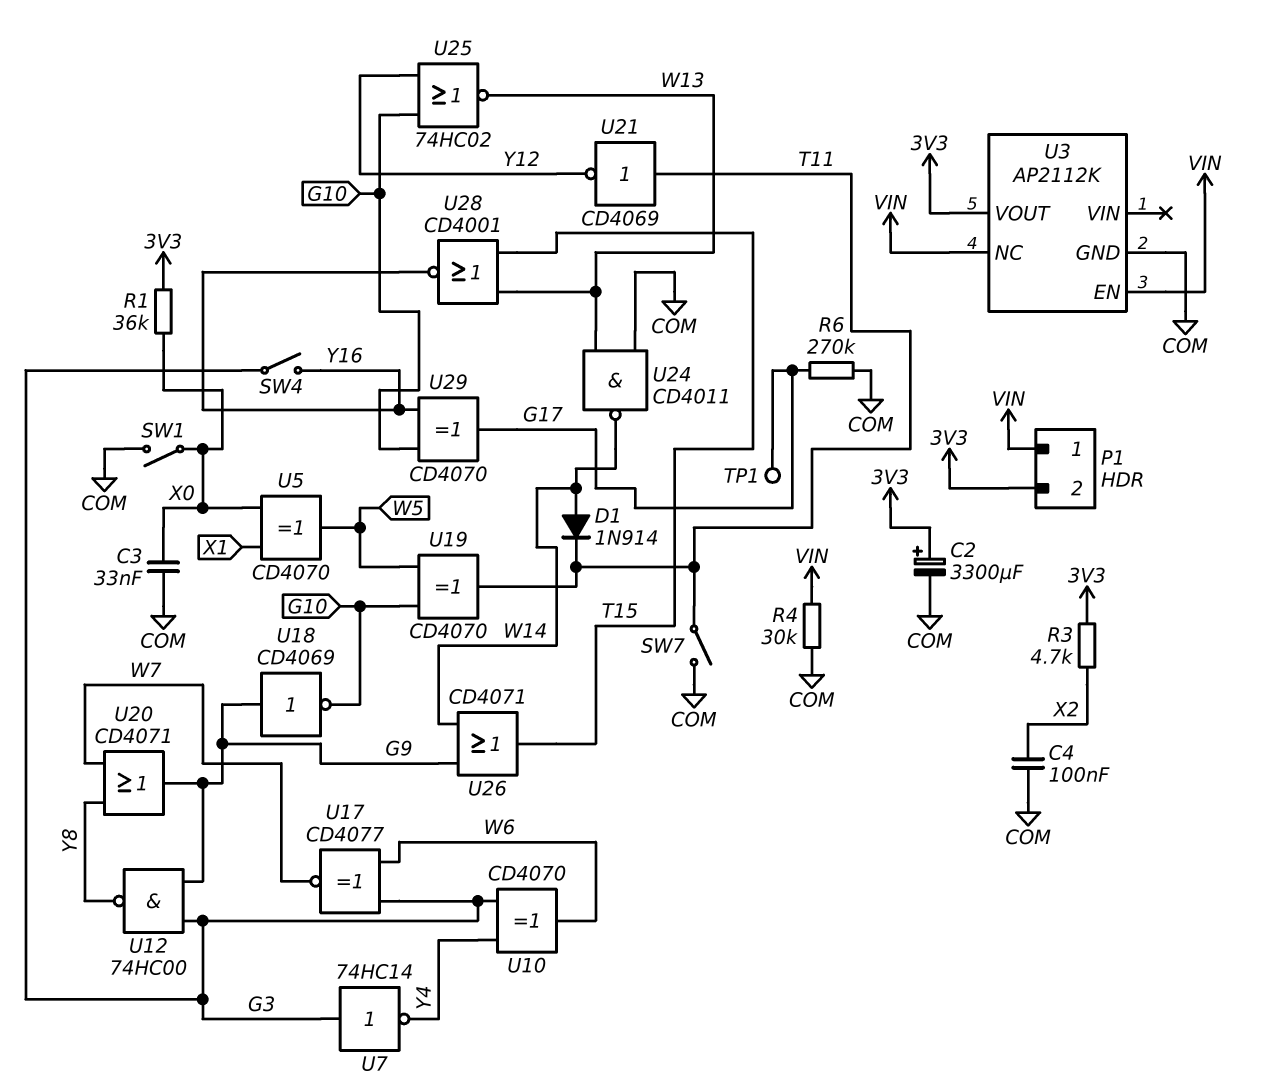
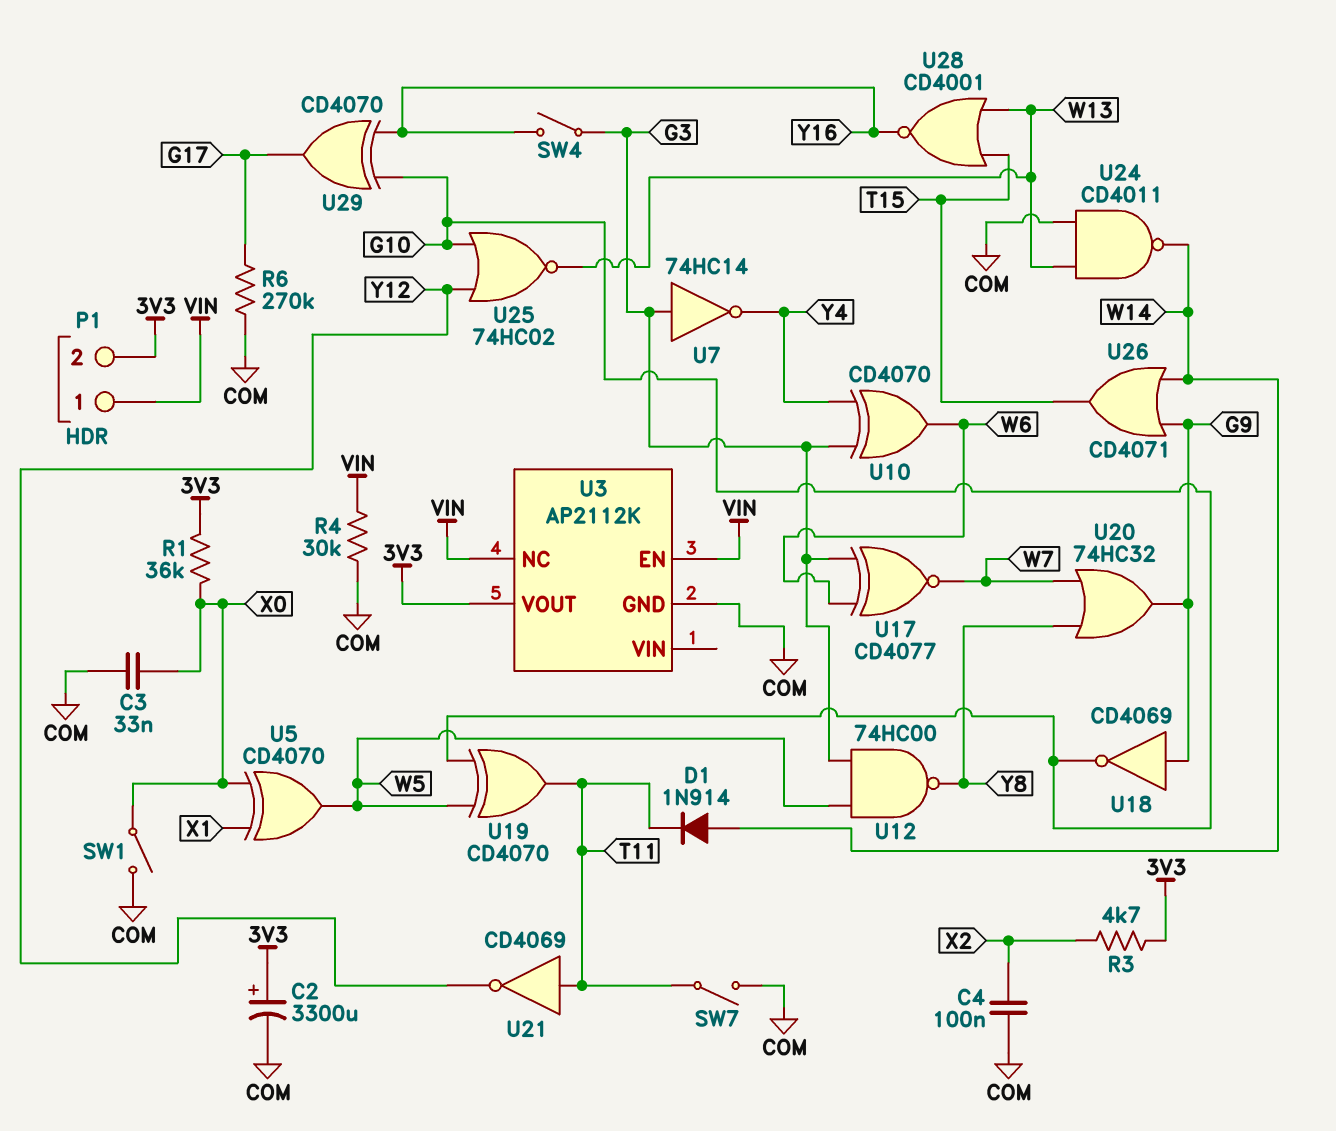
TP1: test point (G17) -> none
U12: NAND 74HC00 (in G3, in G9, out Y8) -> NAND 74HC00 (in G3, in W5, out Y8)
U20: OR CD4071 (in W7, in Y8, out G9) -> OR 74HC32 (in W7, in Y8, out G9)

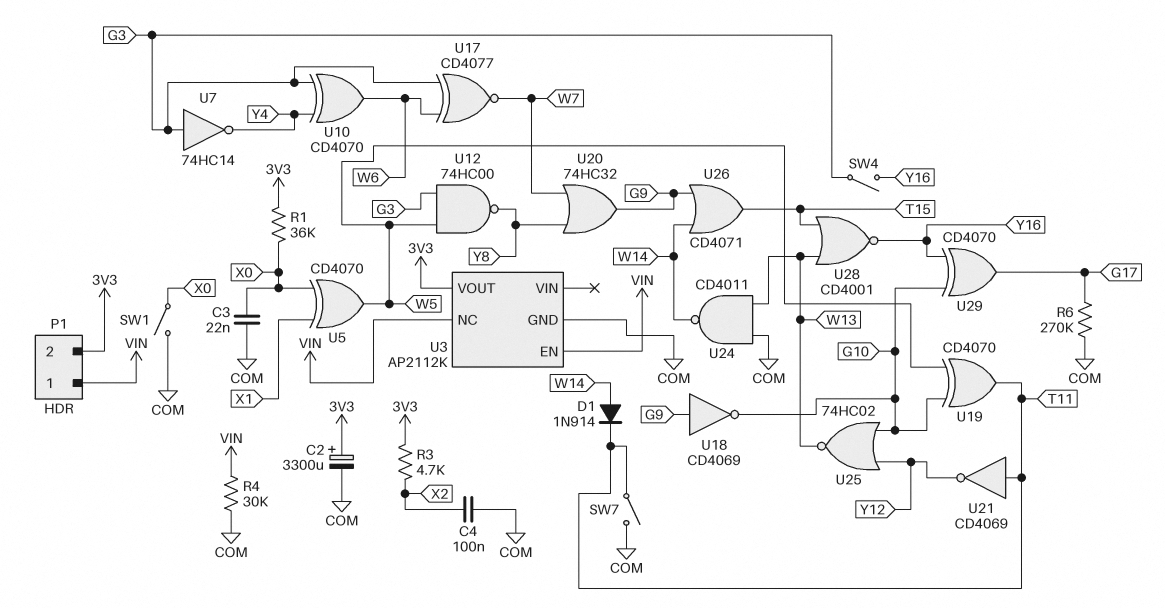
C3: 33nF (COM, X0) -> 22nF (COM, X0)

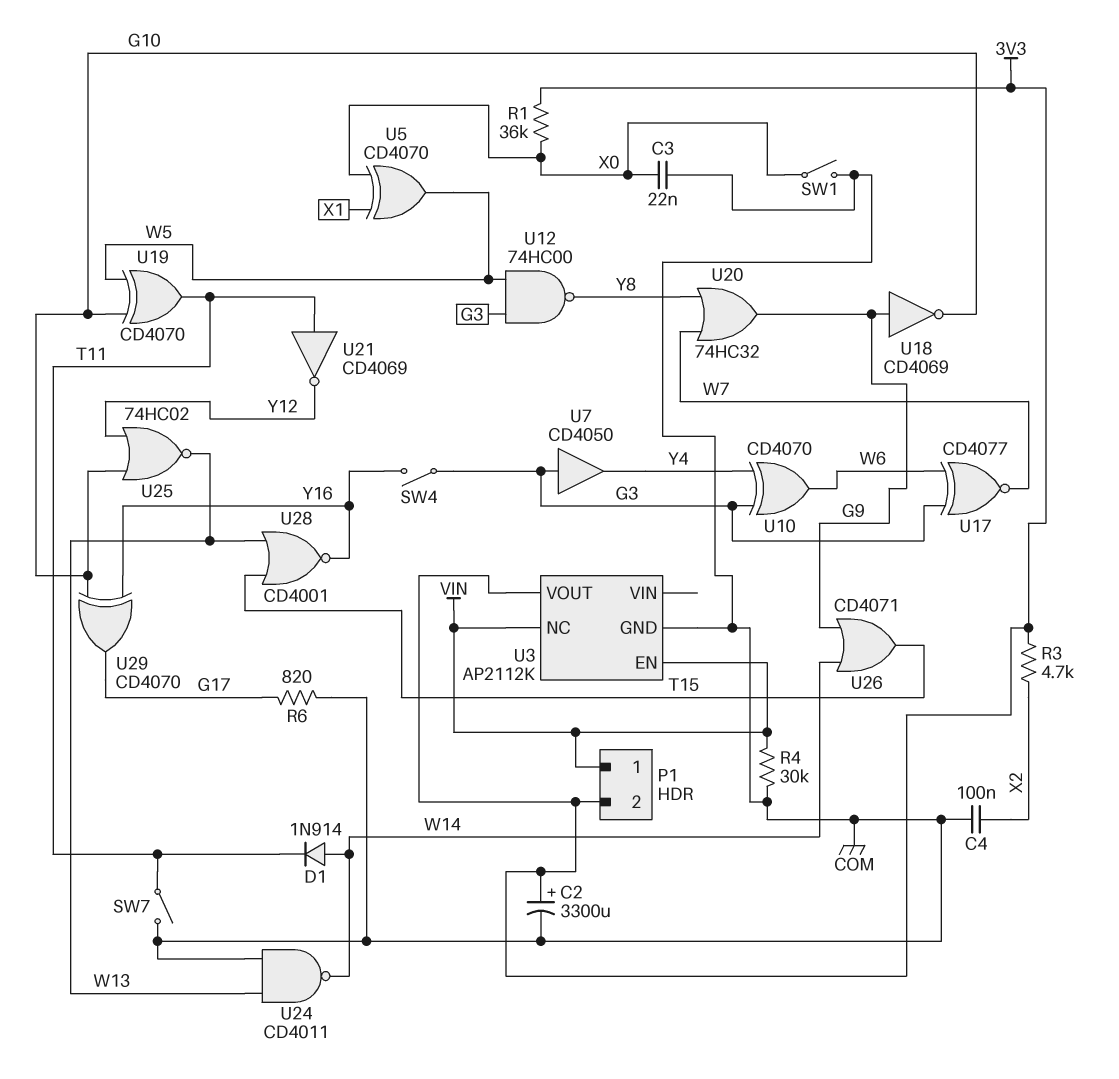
R6: 270k (COM, G17) -> 820 (COM, G17)
U7: NOT 74HC14 (in G3, out Y4) -> buffer CD4050 (in G3, out Y4)

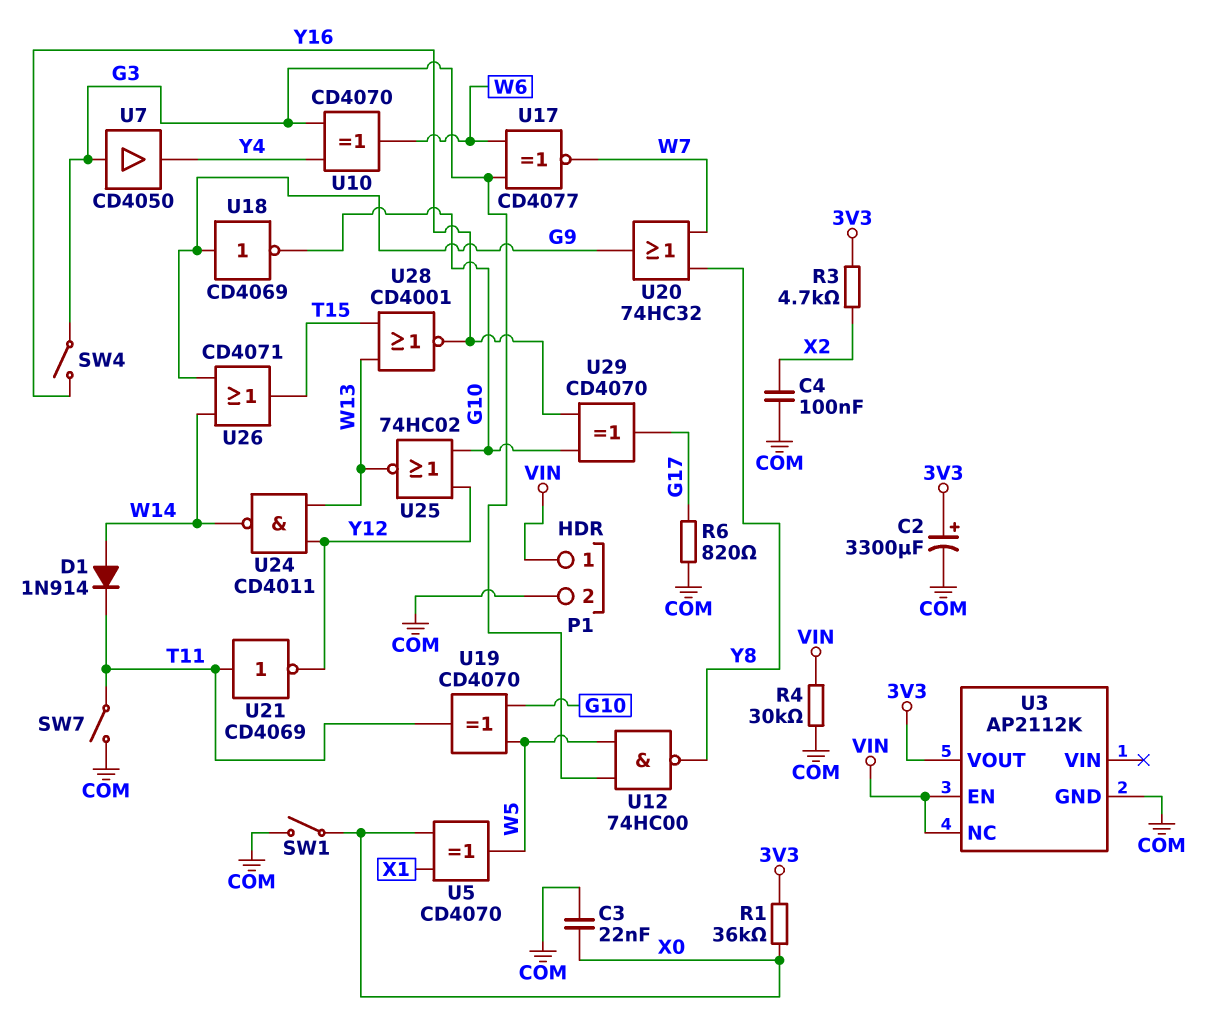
P1 pin 2: 3V3 -> COM
U24: NAND CD4011 (in COM, in W13, out W14) -> NAND CD4011 (in W13, in Y12, out W14)

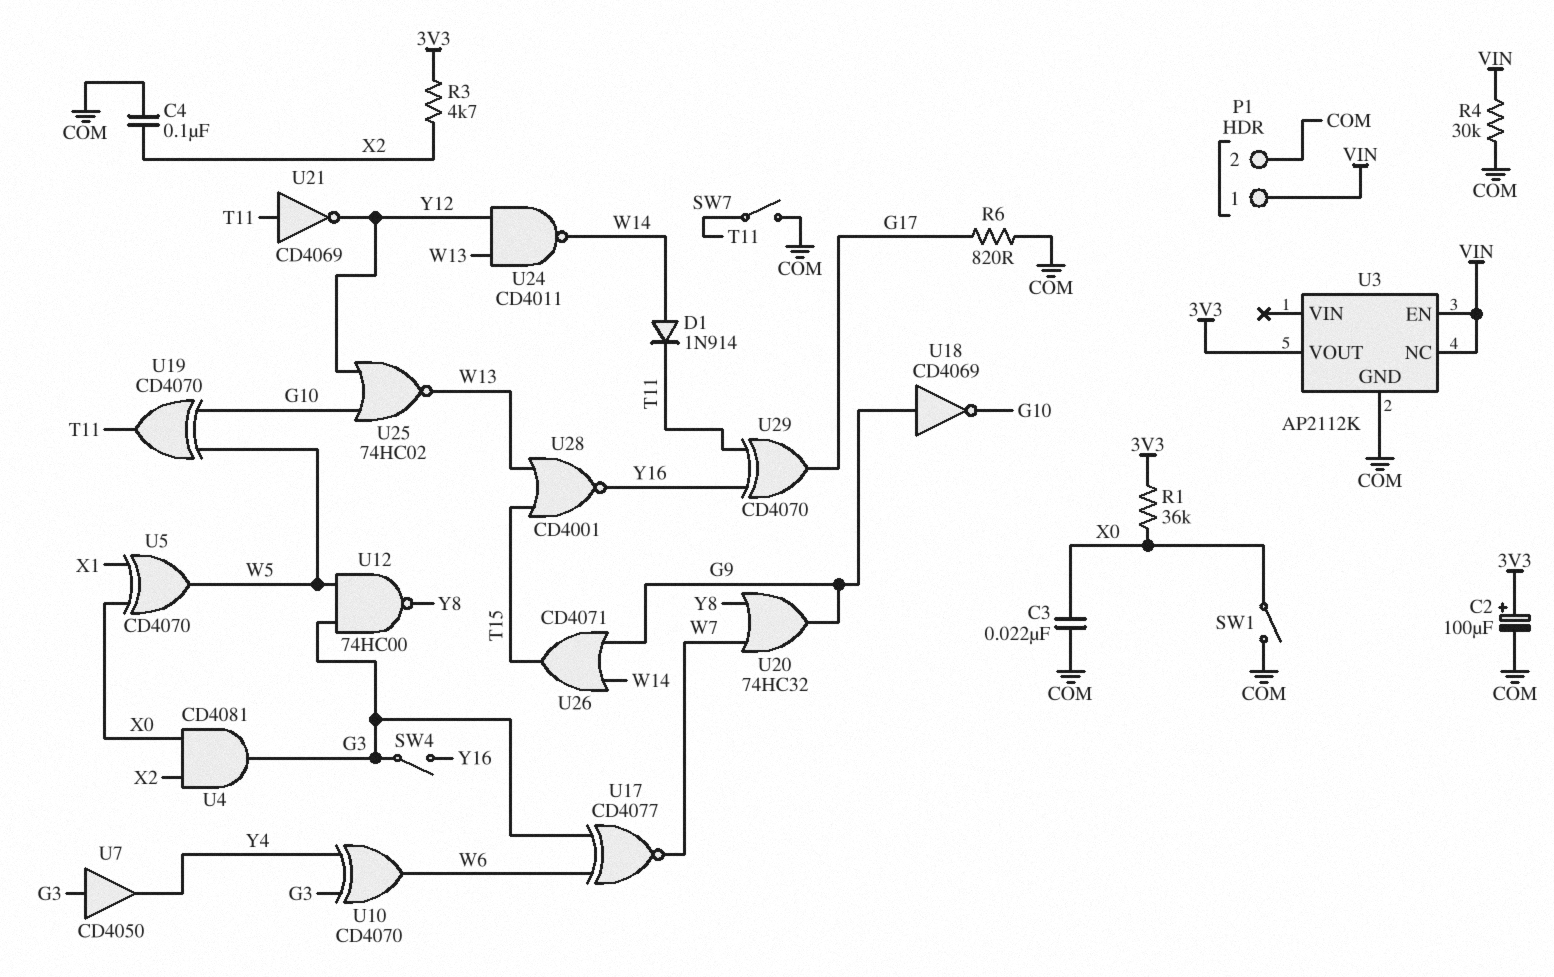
C2: 3300uF (plus 3V3, minus COM) -> 100uF (plus 3V3, minus COM)
U4: none -> AND CD4081 (in X0, in X2, out G3)
U29: XOR CD4070 (in G10, in Y16, out G17) -> XOR CD4070 (in T11, in Y16, out G17)

